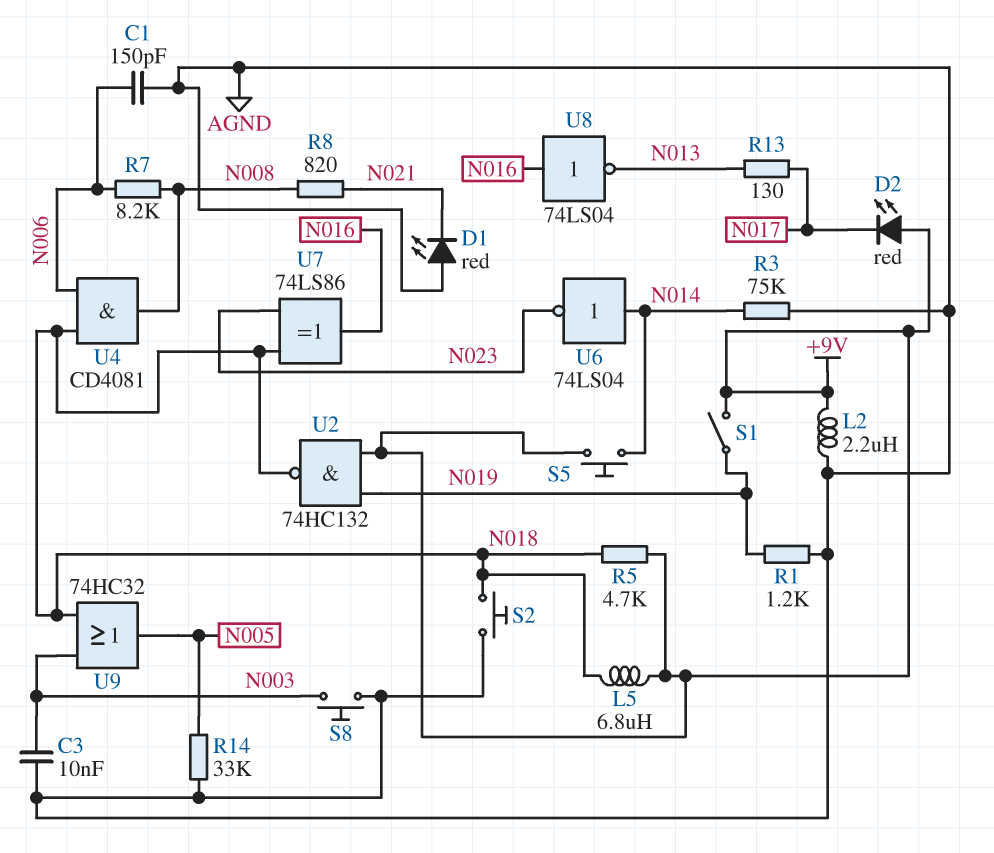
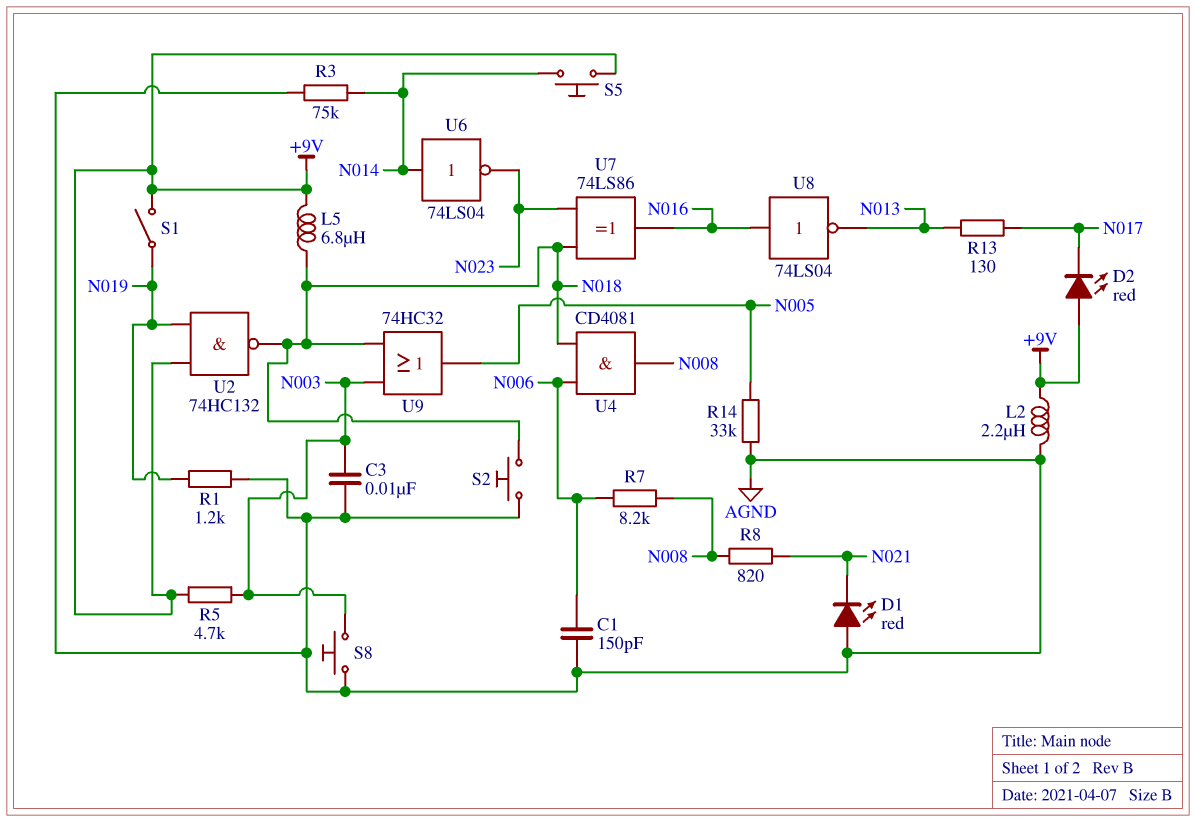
R5: 4.7k (+9V, N018) -> 4.7k (+9V, N003)

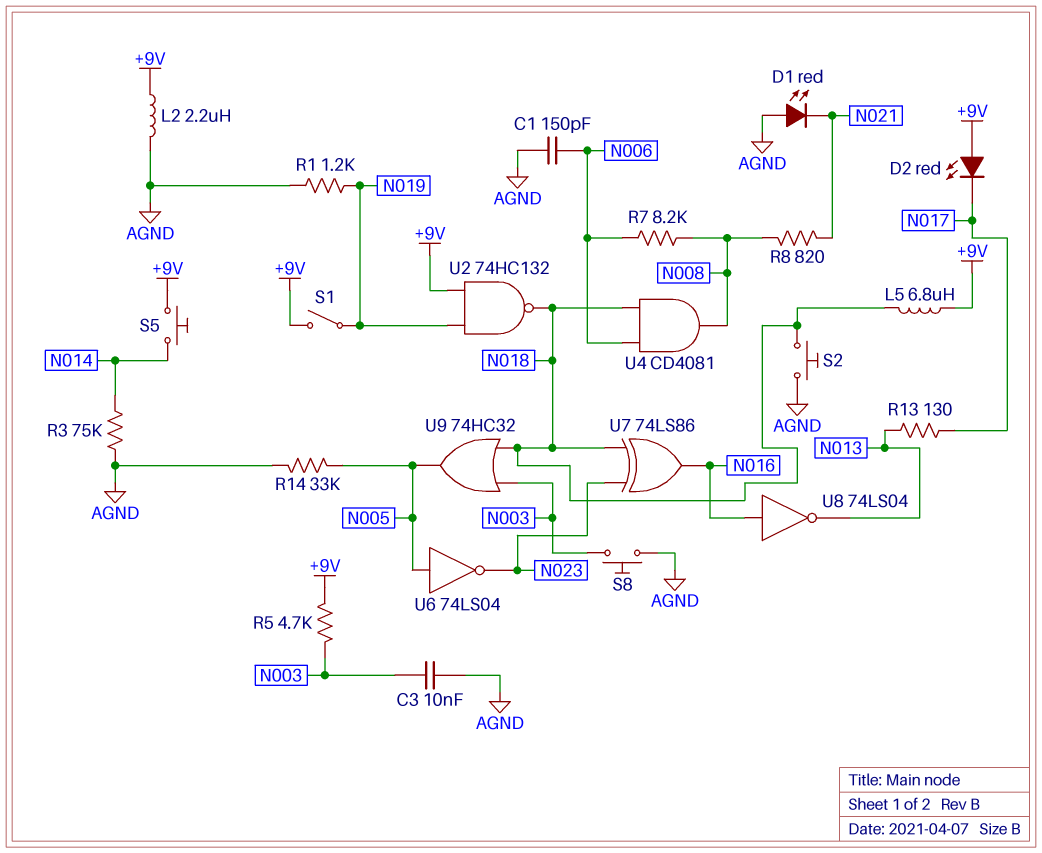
U6: NOT 74LS04 (in N014, out N023) -> NOT 74LS04 (in N005, out N023)

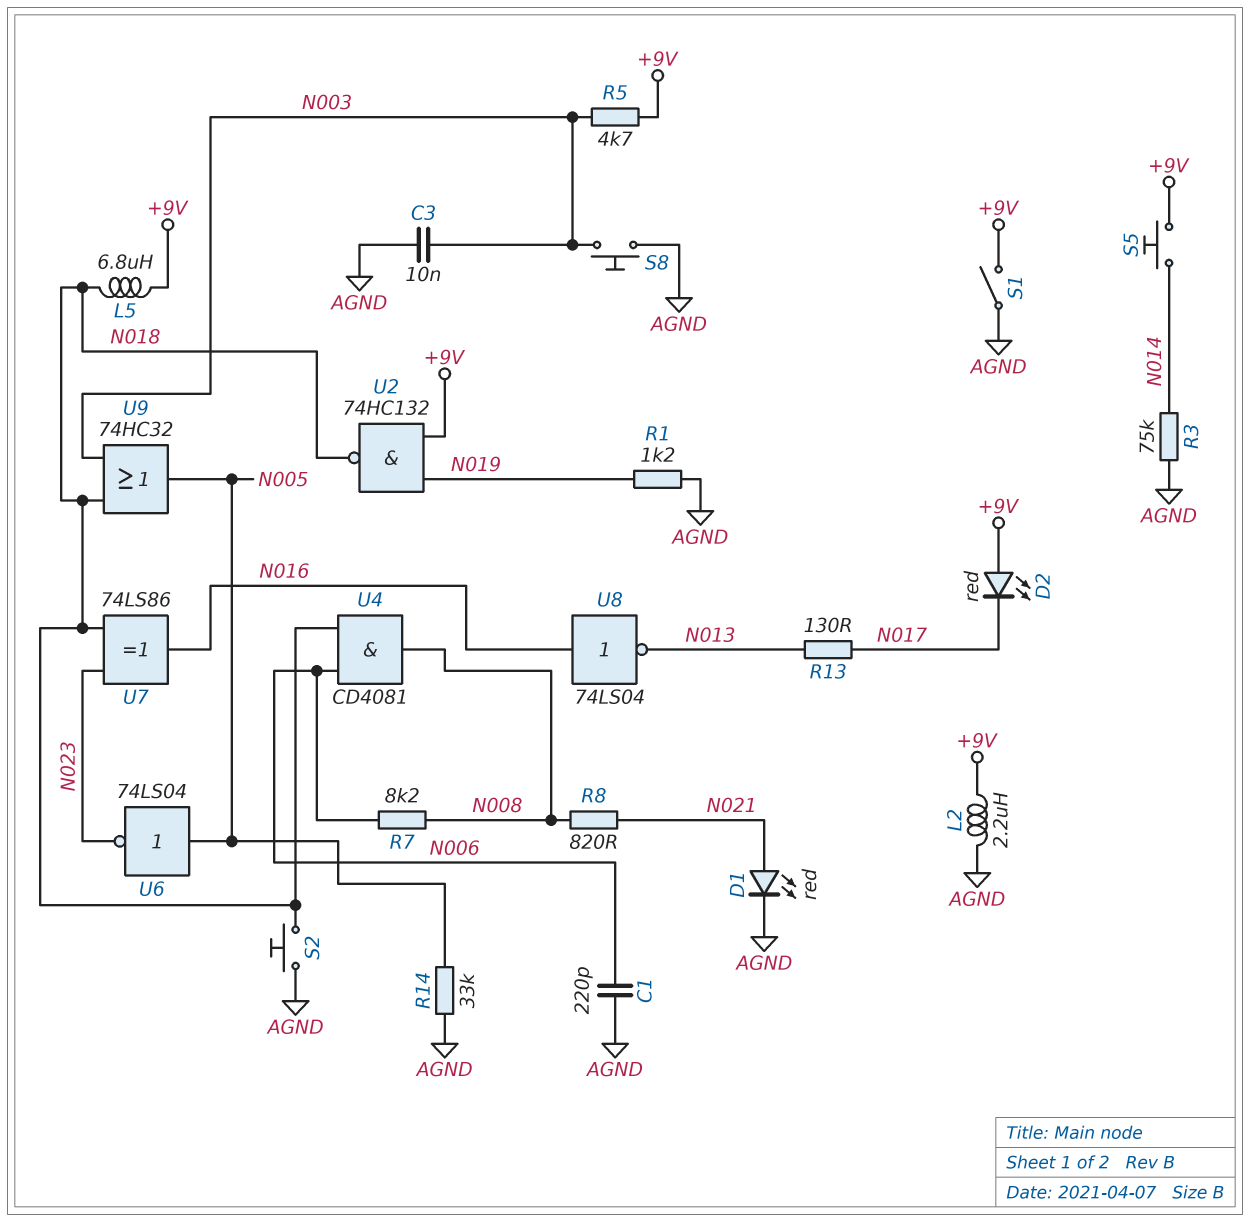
C1: 150pF (AGND, N006) -> 220pF (AGND, N006)
D1: LED red (A AGND, K N021) -> LED red (A N021, K AGND)
S1: switch (+9V, N019) -> switch (+9V, AGND)

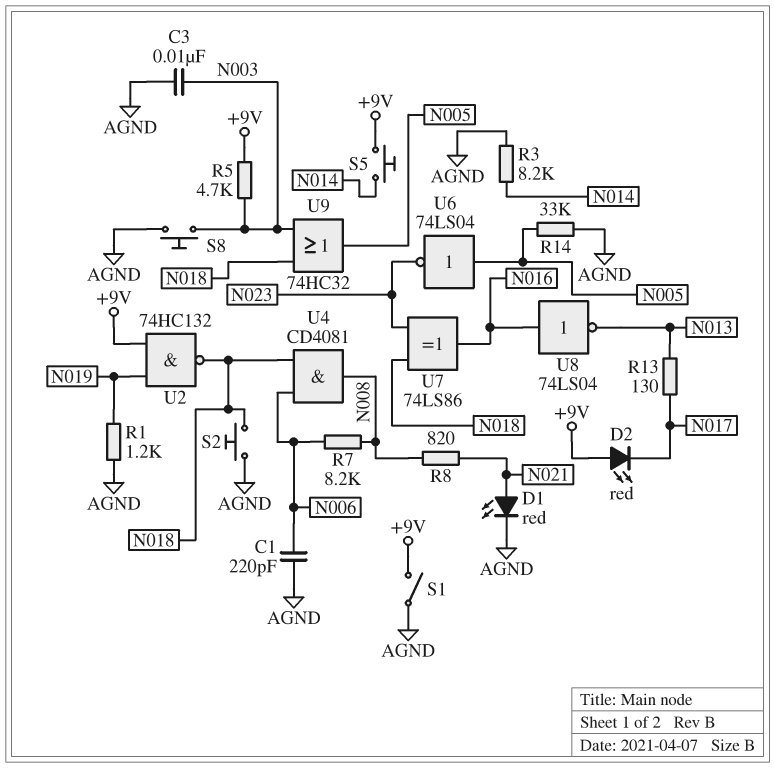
L2: 2.2uH (+9V, AGND) -> none
L5: 6.8uH (+9V, N018) -> none
R3: 75k (AGND, N014) -> 8.2k (AGND, N014)

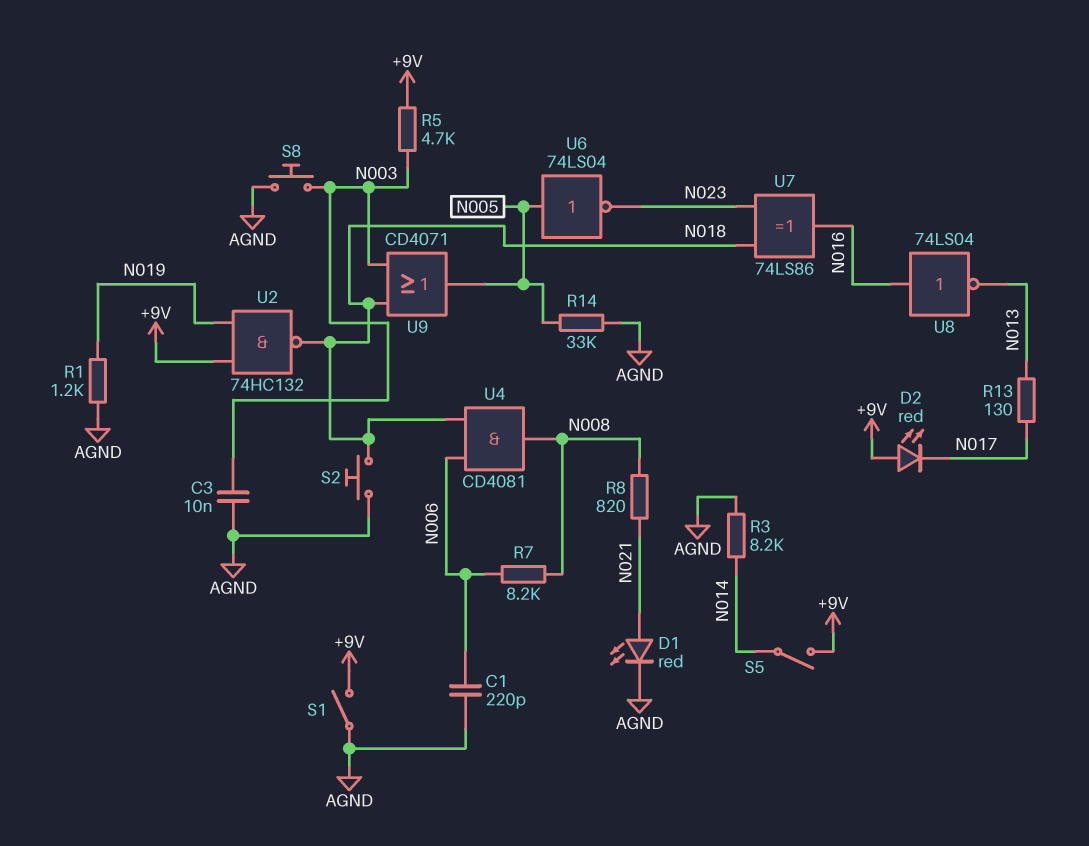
S5: button (+9V, N014) -> switch (+9V, N014)
U9: OR 74HC32 (in N003, in N018, out N005) -> OR CD4071 (in N003, in N018, out N005)

